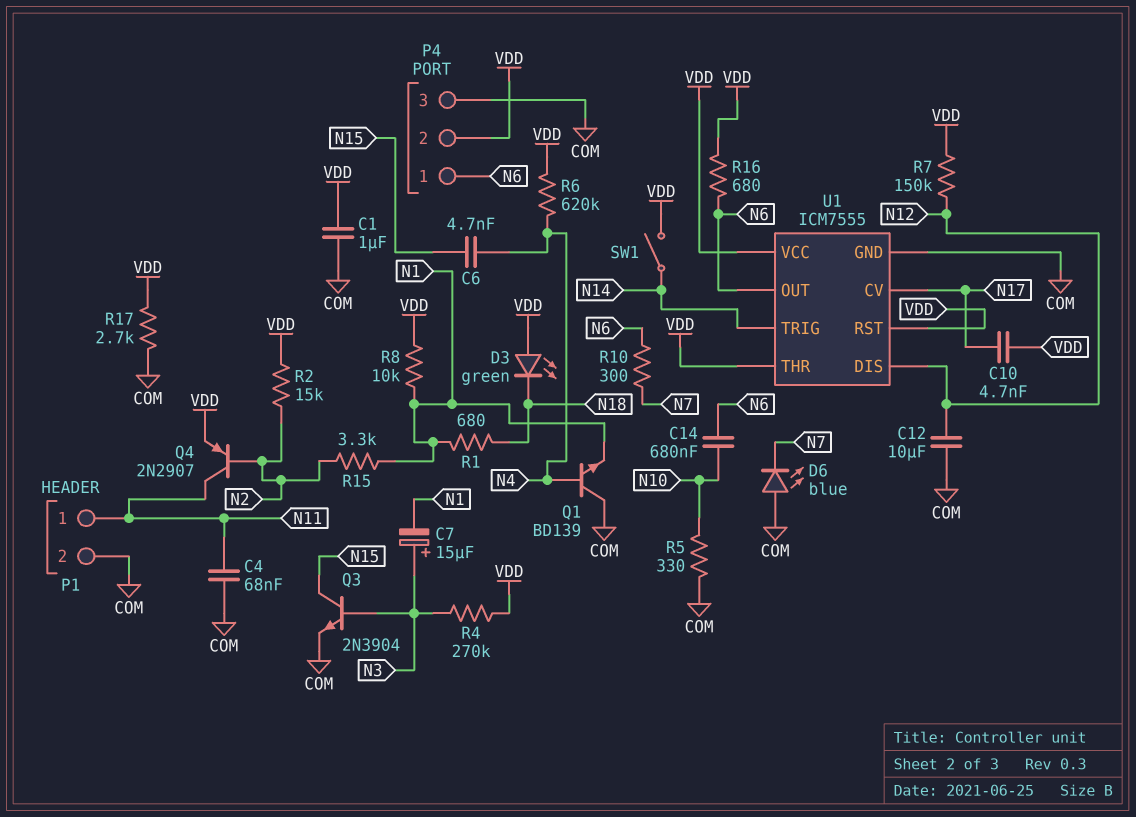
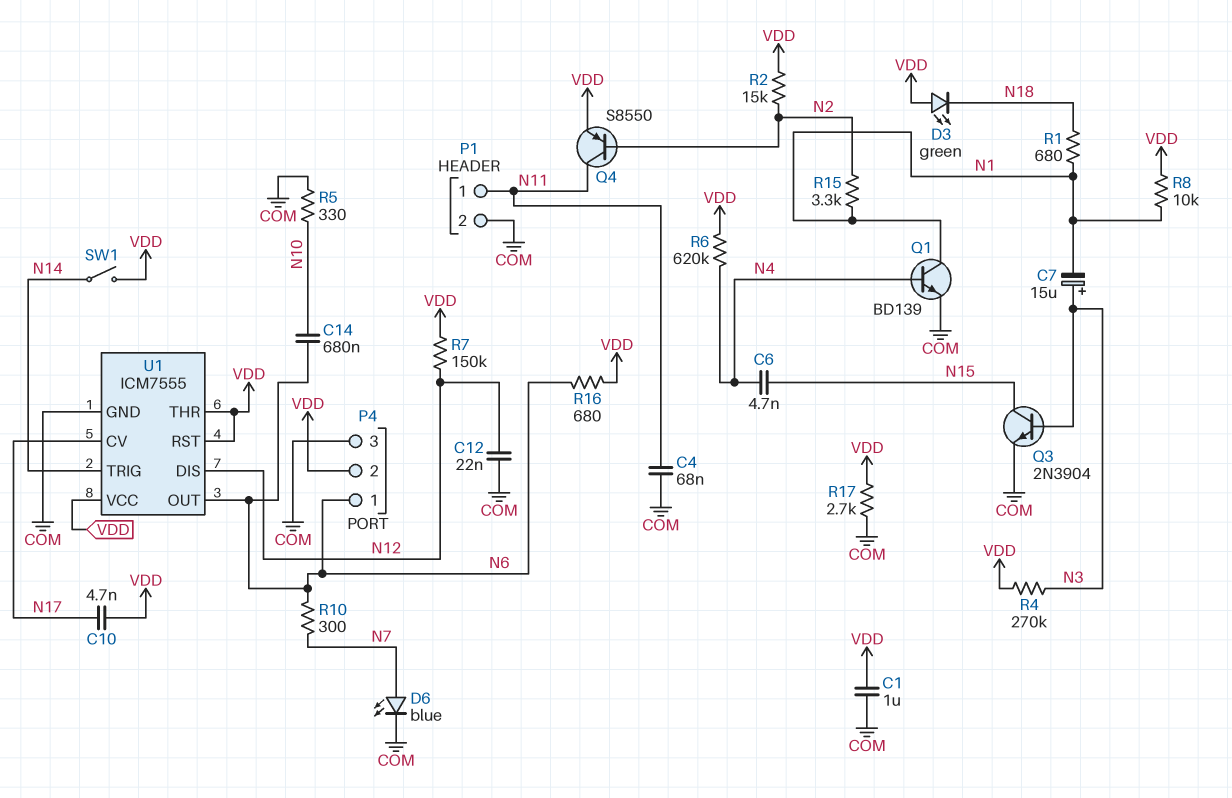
C12: 10uF (COM, N12) -> 22nF (COM, N12)
D6: LED blue (A COM, K N7) -> LED blue (A N7, K COM)
Q1: NPN BD139 (B N4, C COM, E N1) -> NPN BD139 (B N4, C N1, E COM)
Q4: PNP 2N2907 (B N2, C N11, E VDD) -> PNP S8550 (B N2, C N11, E VDD)

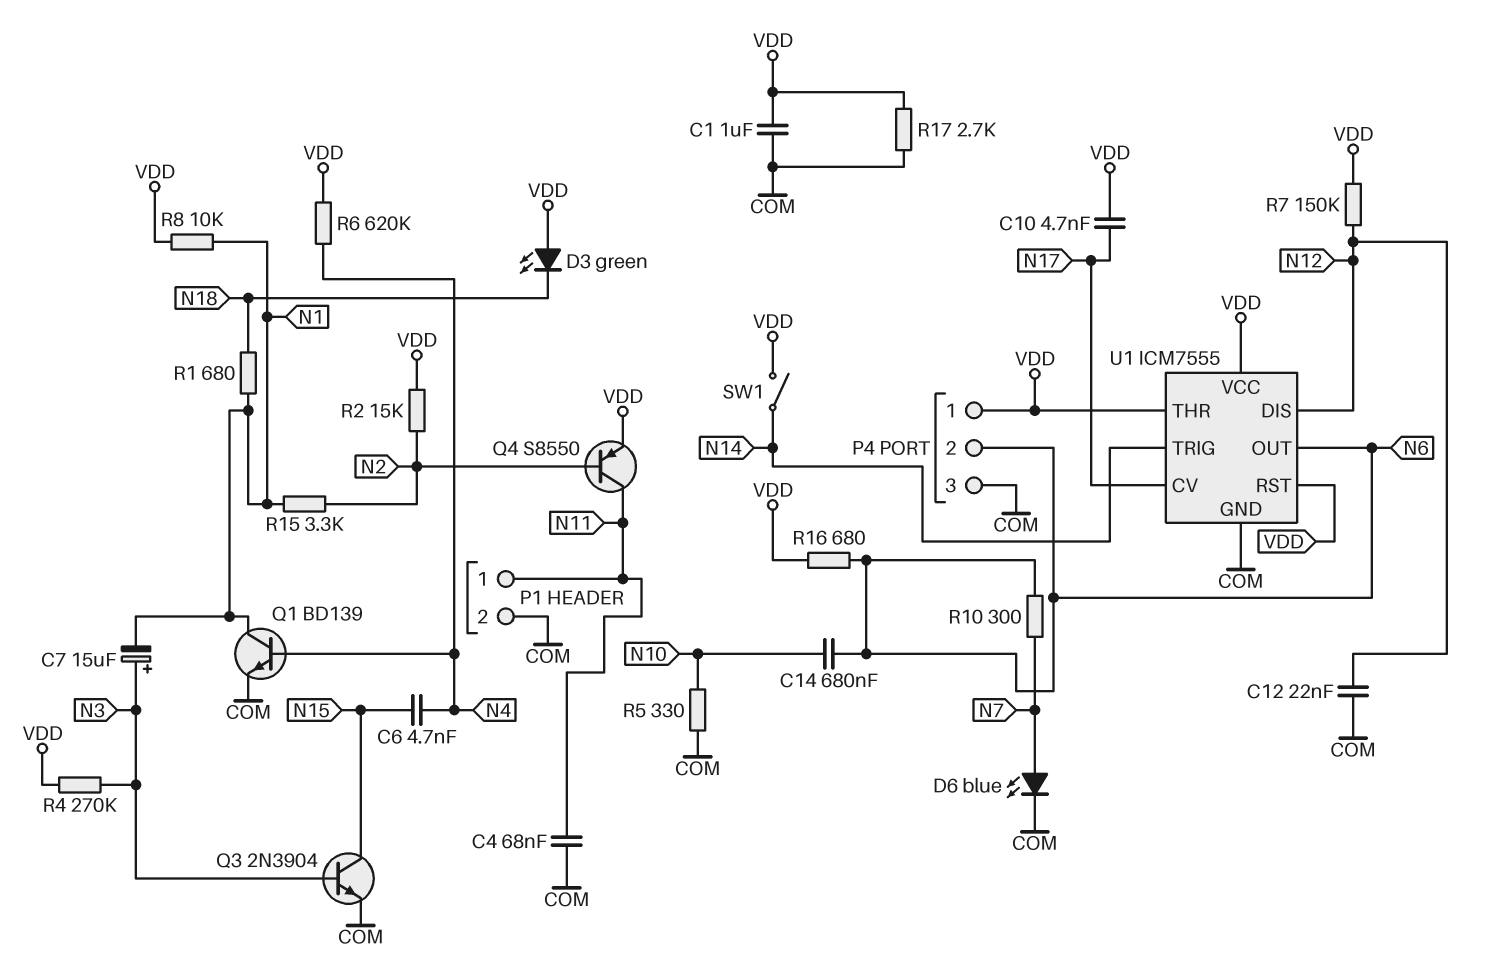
P4 pin 1: N6 -> VDD
P4 pin 2: VDD -> N6

